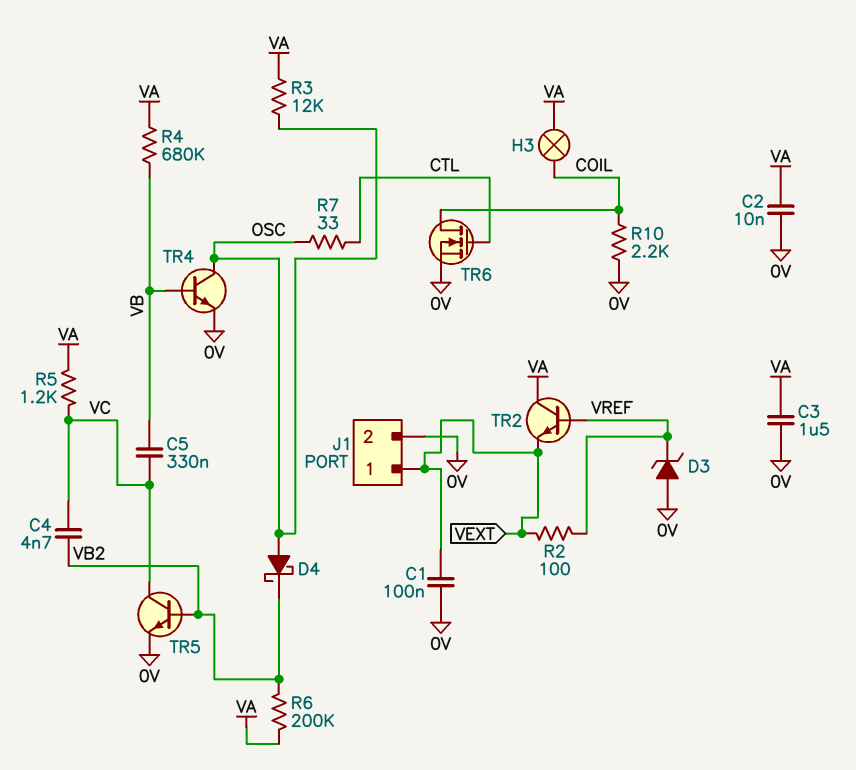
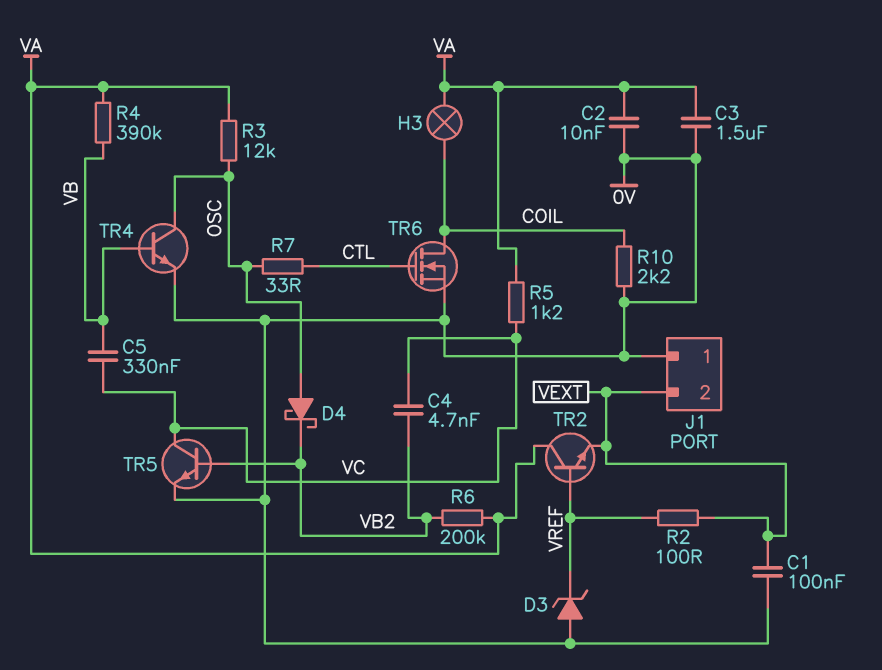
J1 pin 1: VEXT -> 0V
J1 pin 2: 0V -> VEXT
R4: 680k (VA, VB) -> 390k (VA, VB)

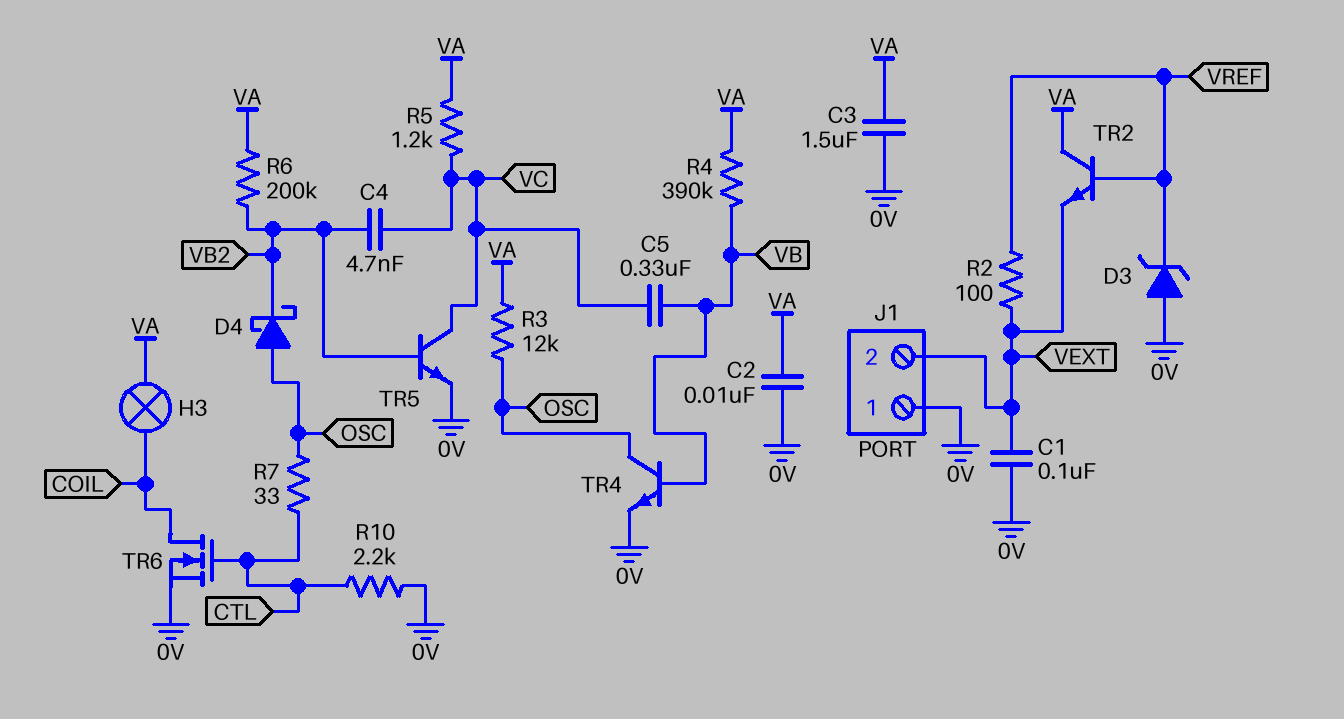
R10: 2.2k (0V, COIL) -> 2.2k (0V, CTL)

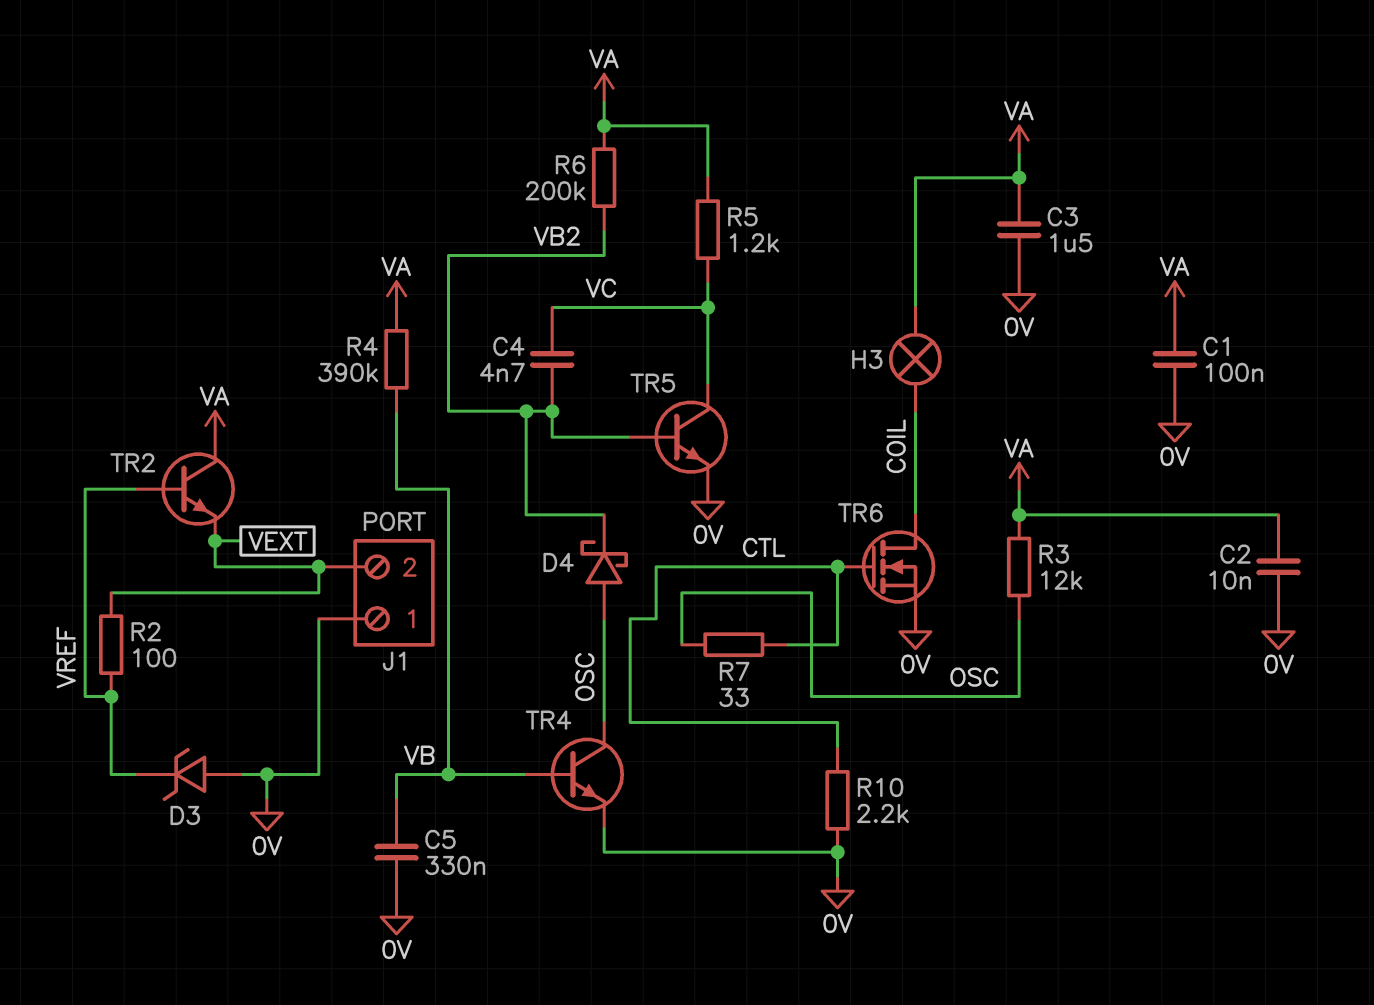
C1: 100nF (0V, VEXT) -> 100nF (0V, VA)
C5: 330nF (VB, VC) -> 330nF (0V, VB)

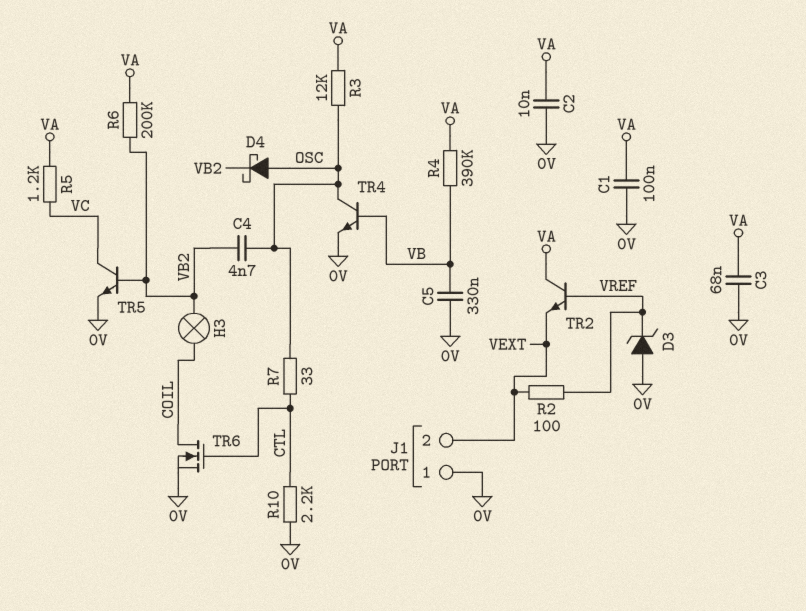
C3: 1.5uF (0V, VA) -> 68nF (0V, VA)
C4: 4.7nF (VB2, VC) -> 4.7nF (OSC, VB2)
H3: lamp (COIL, VA) -> lamp (COIL, VB2)

